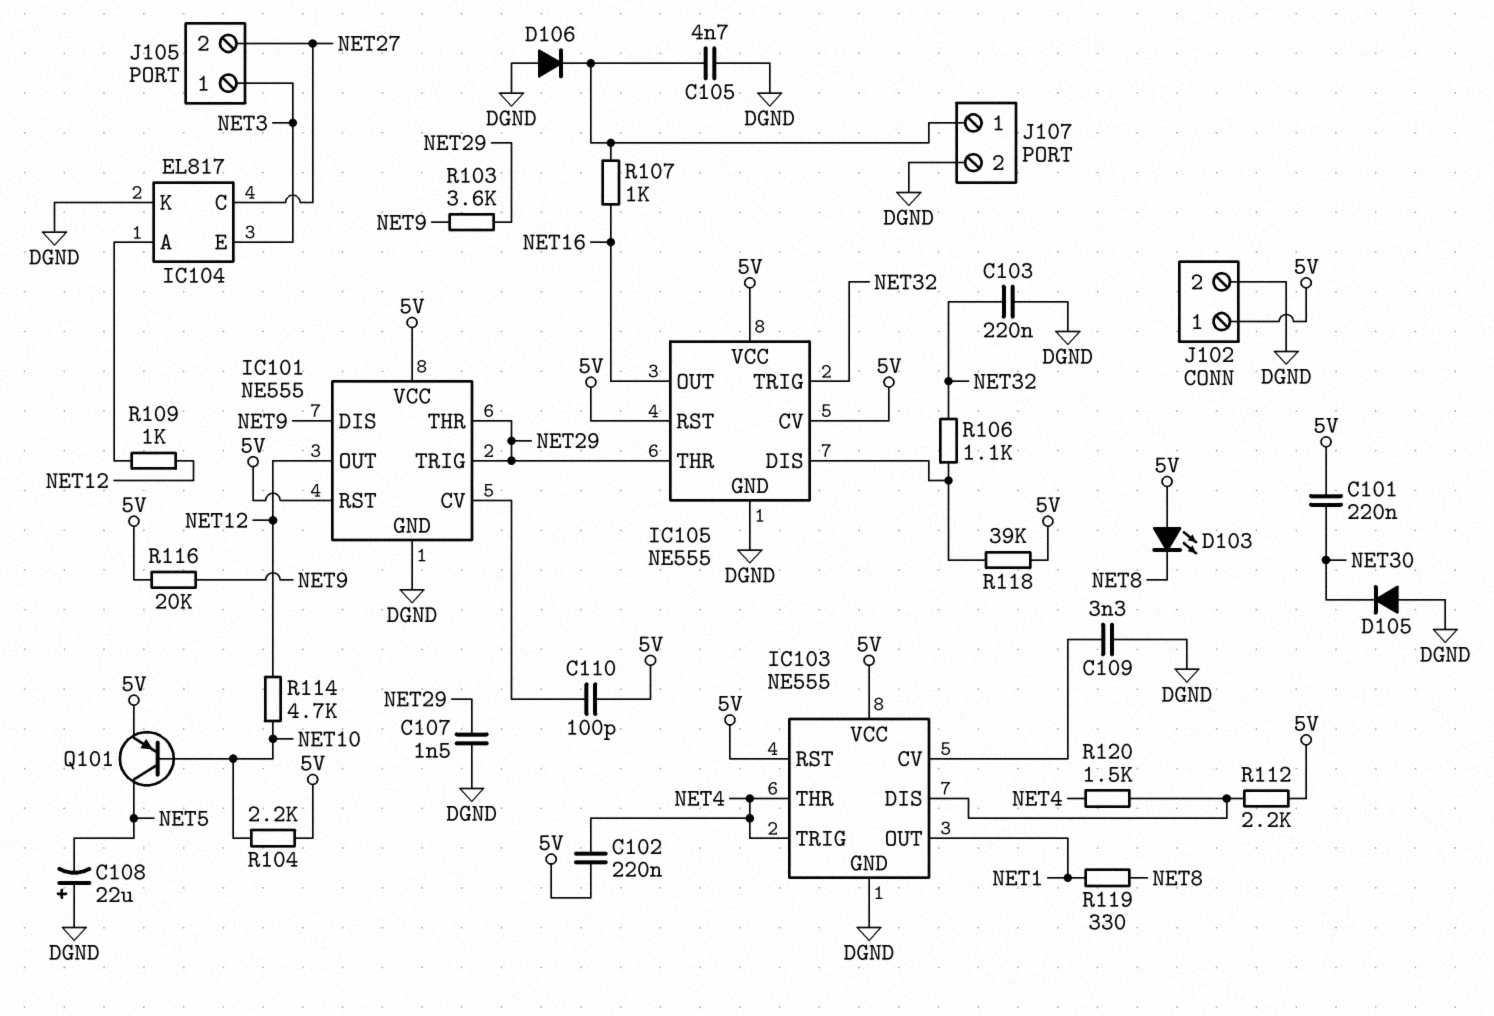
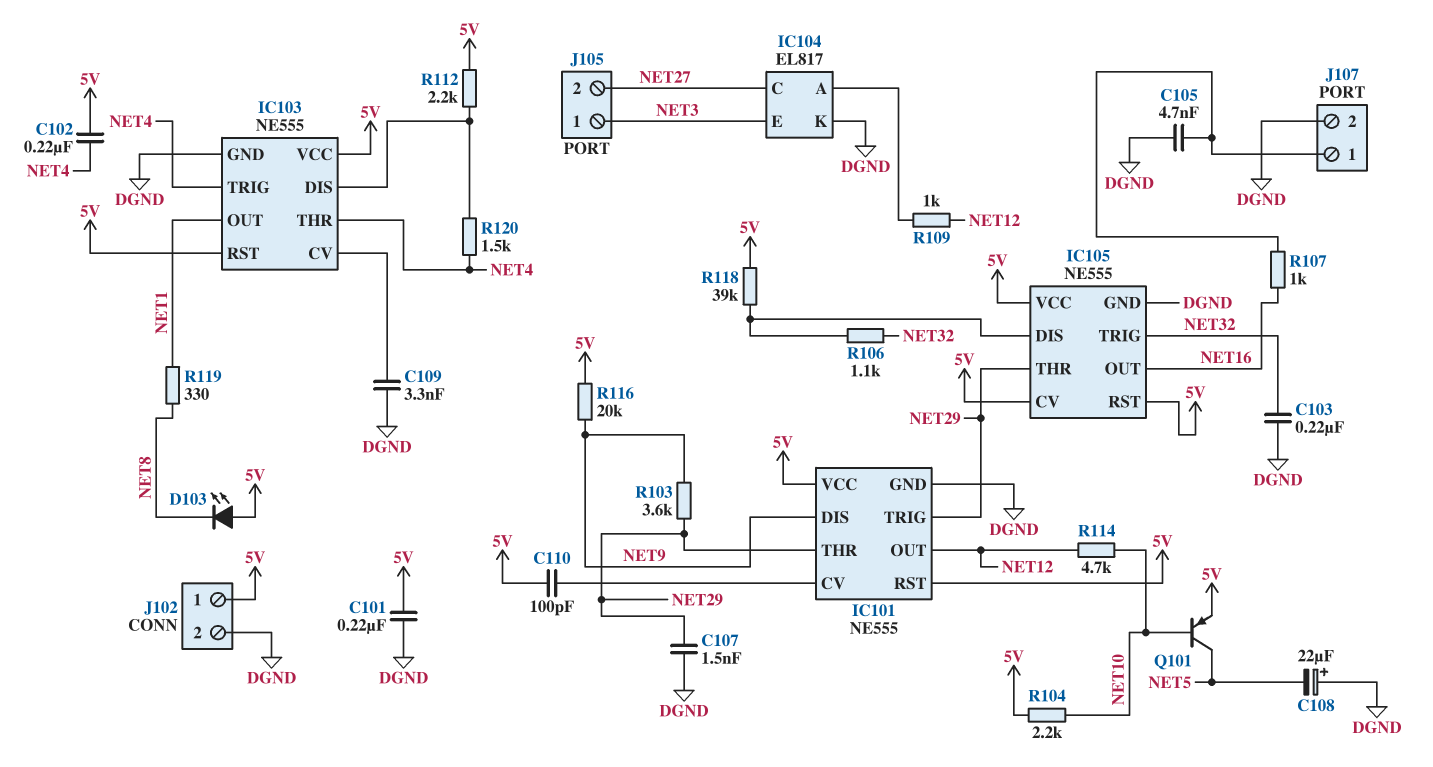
C101: 220nF (5V, NET30) -> 220nF (5V, DGND)
D105: diode (A DGND, K NET30) -> none
D106: diode (A DGND, K J107/1) -> none

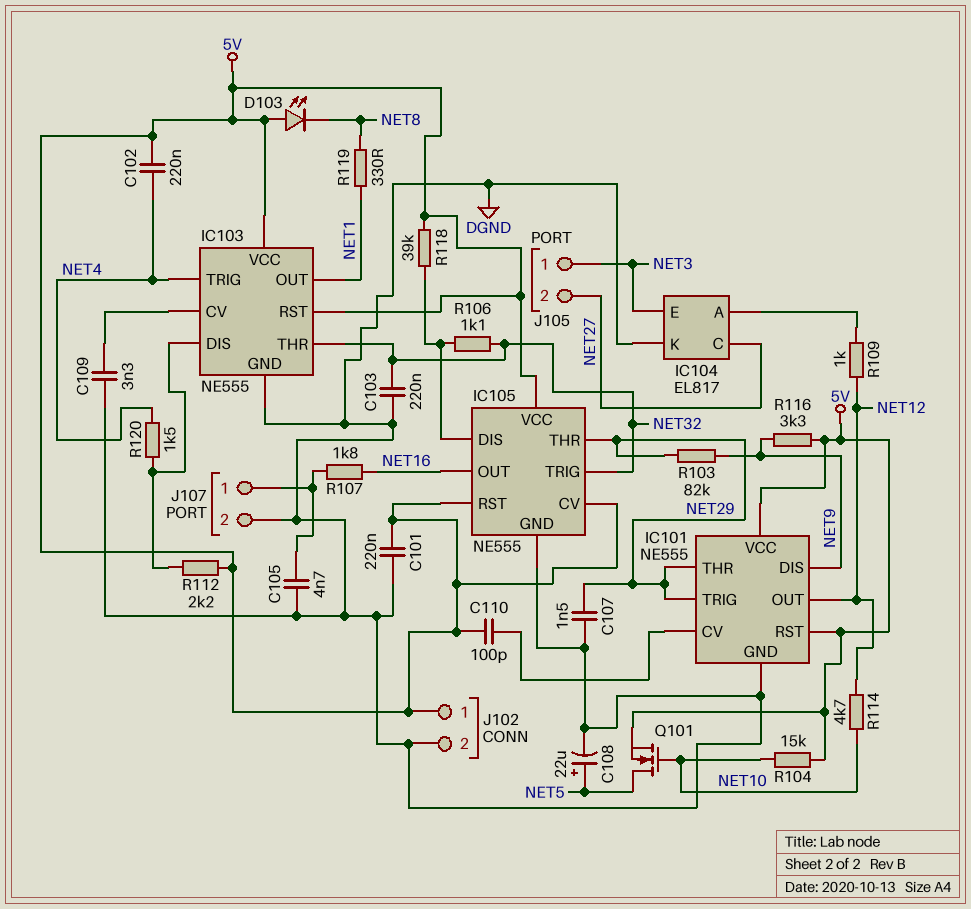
C108: 22uF (plus DGND, minus NET5) -> 22uF (plus NET5, minus DGND)
IC103 pin THR: NET4 -> NET32
Q101: PNP (B NET10, C NET5, E 5V) -> NMOS (G NET10, D NET5, S 5V)
R103: 3.6k (NET9, NET29) -> 82k (NET9, NET29)
R104: 2.2k (5V, NET10) -> 15k (5V, NET10)
R107: 1k (J107/1, NET16) -> 1.8k (J107/1, NET16)
R116: 20k (5V, NET9) -> 3.3k (5V, NET9)

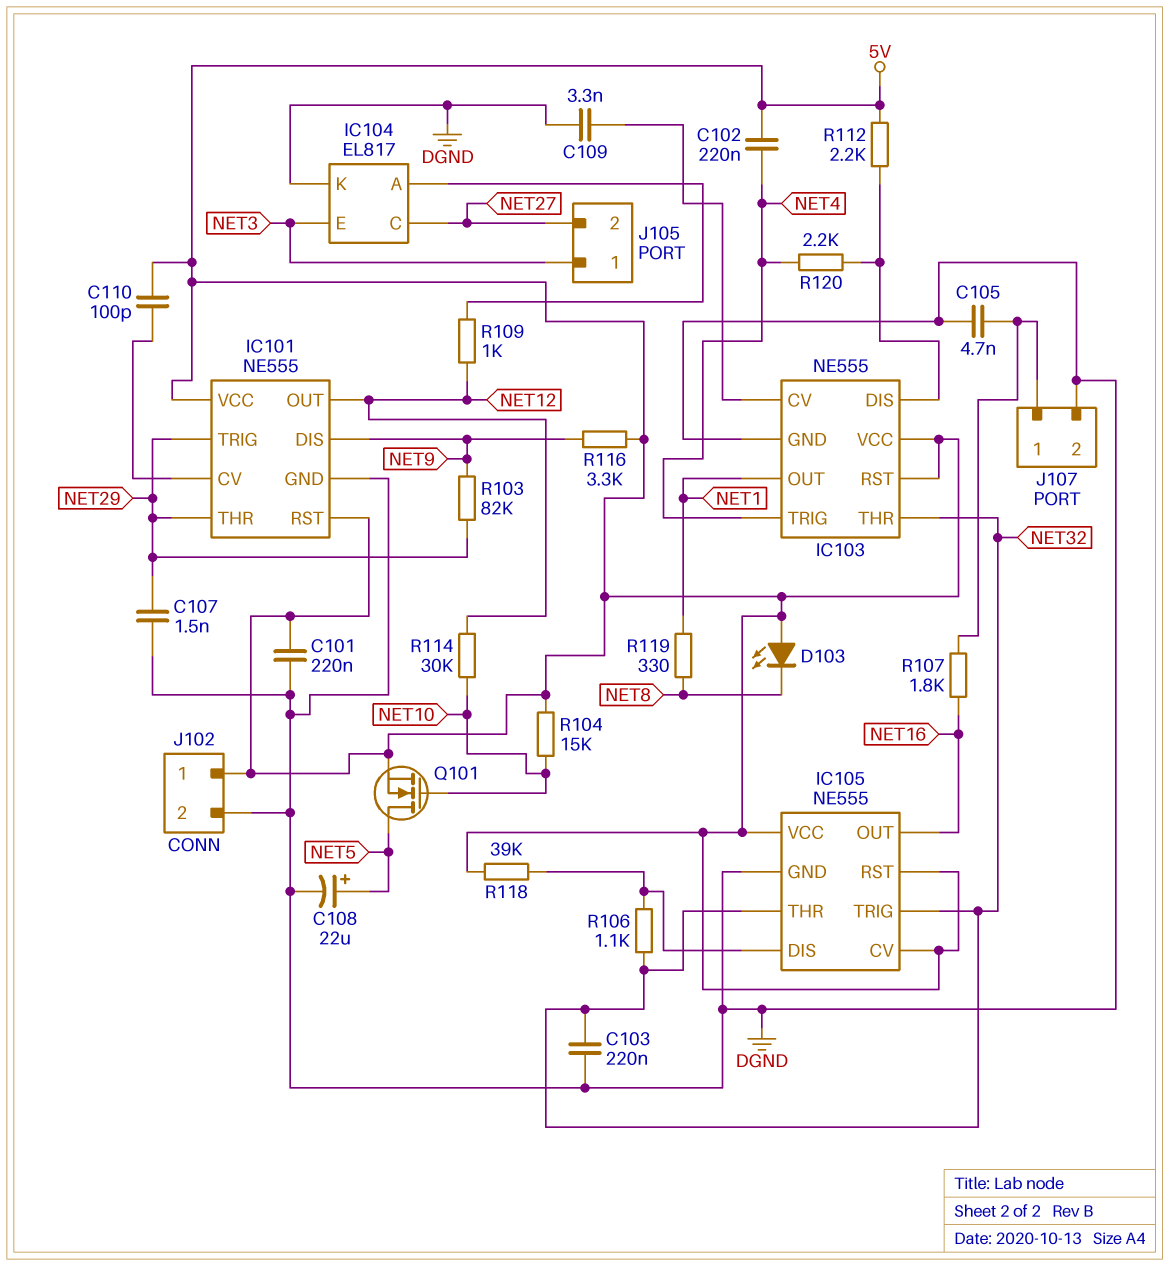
IC105 pin THR: NET29 -> NET32
R114: 4.7k (NET10, NET12) -> 30k (NET10, NET12)
R120: 1.5k (IC103/DIS, NET4) -> 2.2k (IC103/DIS, NET4)

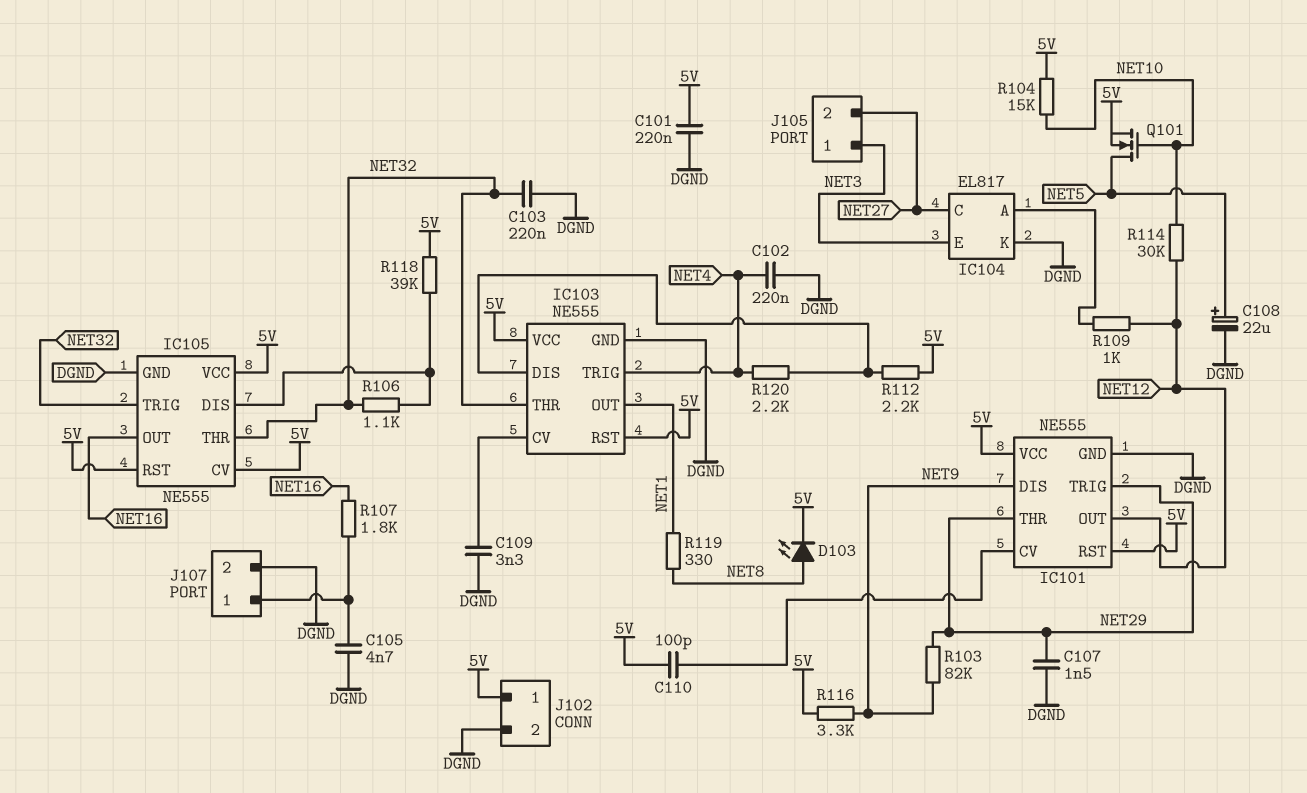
C102: 220nF (5V, NET4) -> 220nF (DGND, NET4)
D103: LED (A 5V, K NET8) -> LED (A NET8, K 5V)

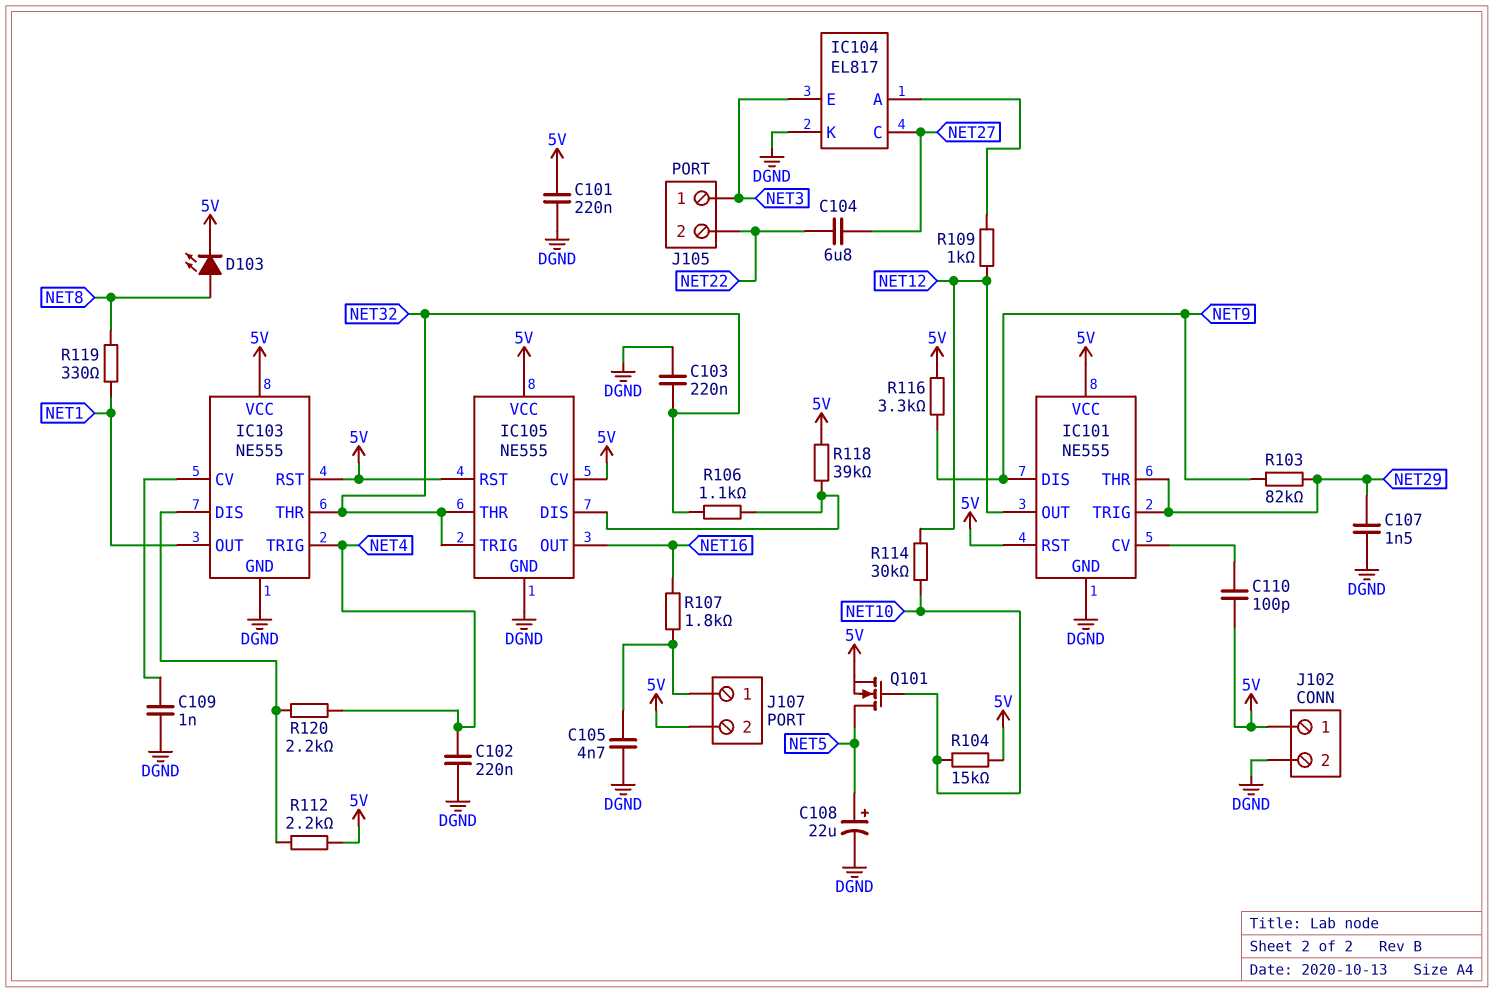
C104: none -> 6.8uF (NET22, NET27)
C109: 3.3nF (DGND, IC103/CV) -> 1nF (DGND, IC103/CV)
J105 pin 2: NET27 -> NET22
J107 pin 2: DGND -> 5V

